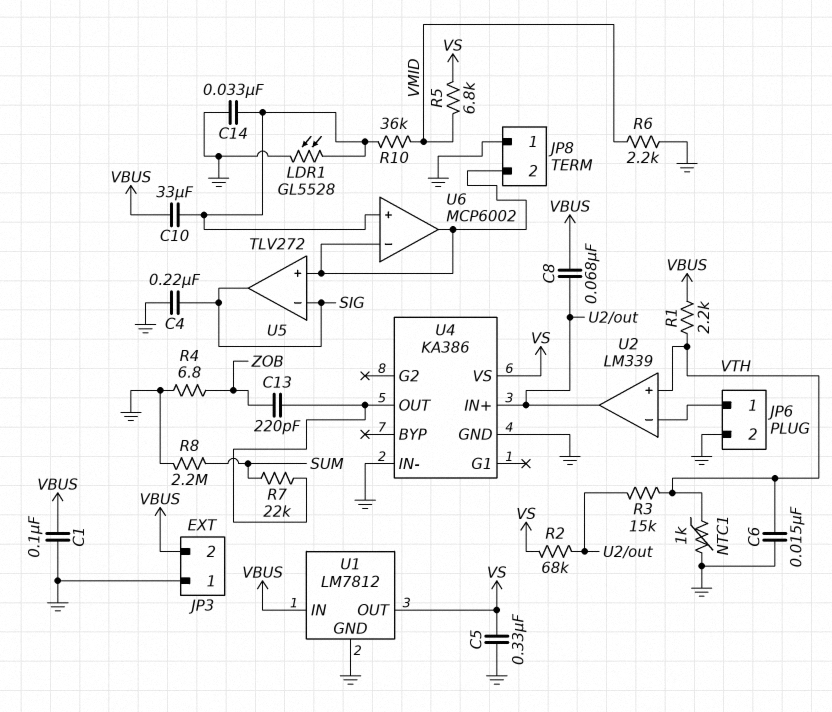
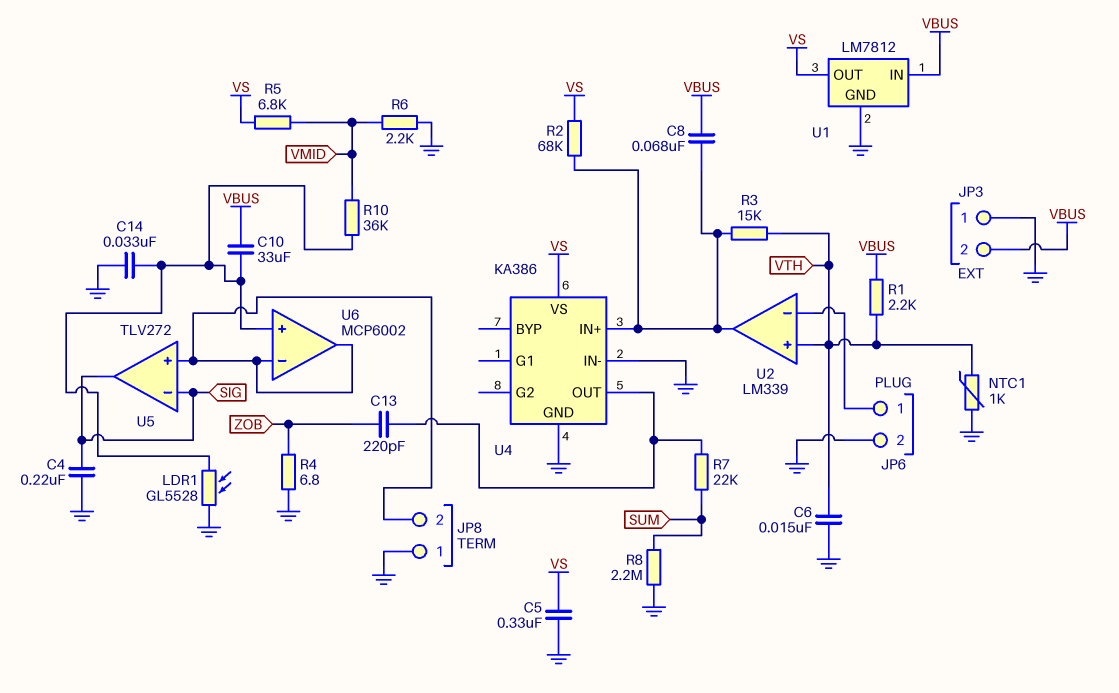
C1: 100nF (GND, VBUS) -> none

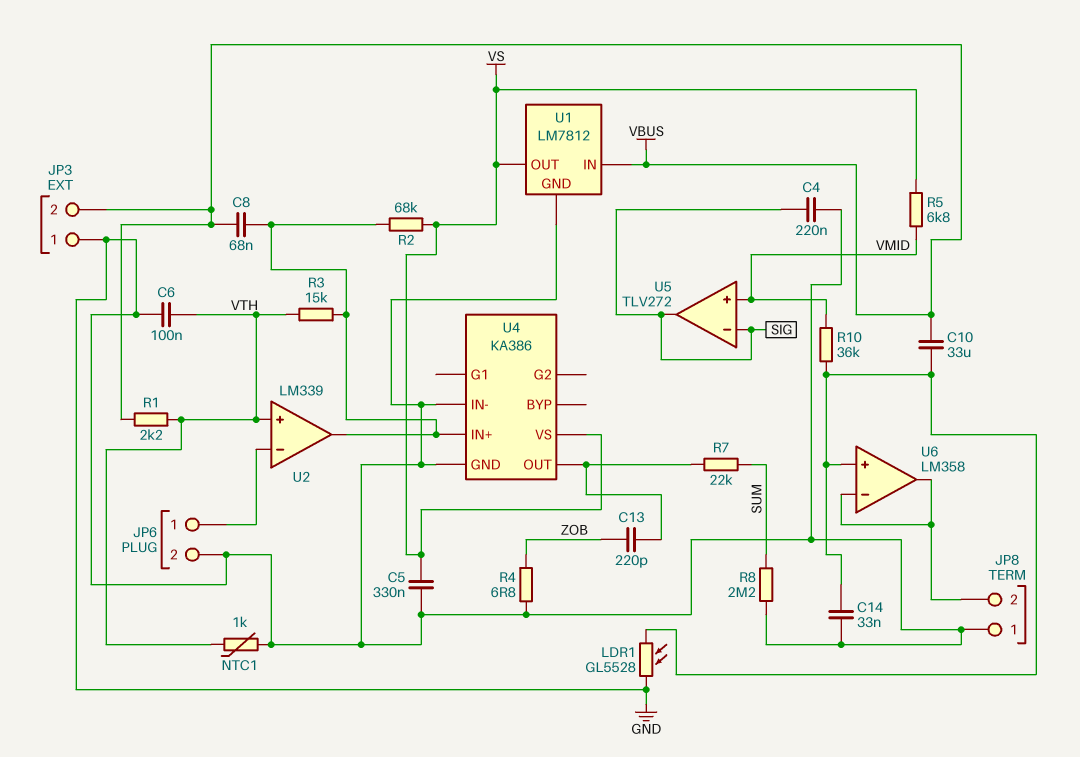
C6: 15nF (GND, VTH) -> 100nF (GND, VTH)
R6: 2.2k (GND, VMID) -> none
U5 pin in+: JP8/2 -> VMID
U6: MCP6002 -> LM358

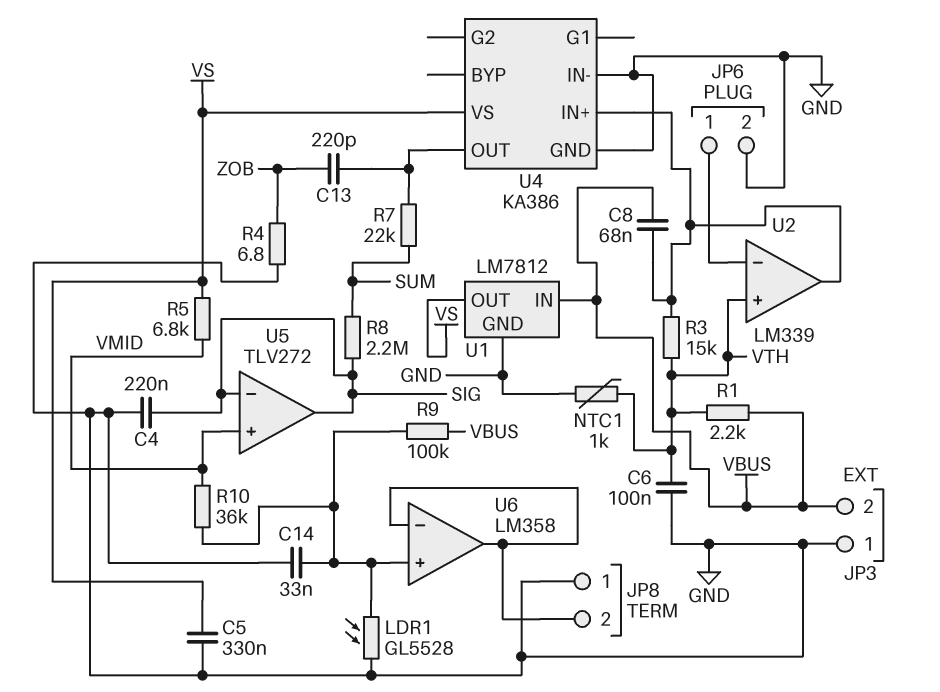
C10: 33uF (U6/in+, VBUS) -> none
R2: 68k (U2/out, VS) -> none
R8: 2.2M (GND, SUM) -> 2.2M (SIG, SUM)
R9: none -> 100k (U6/in+, VBUS)

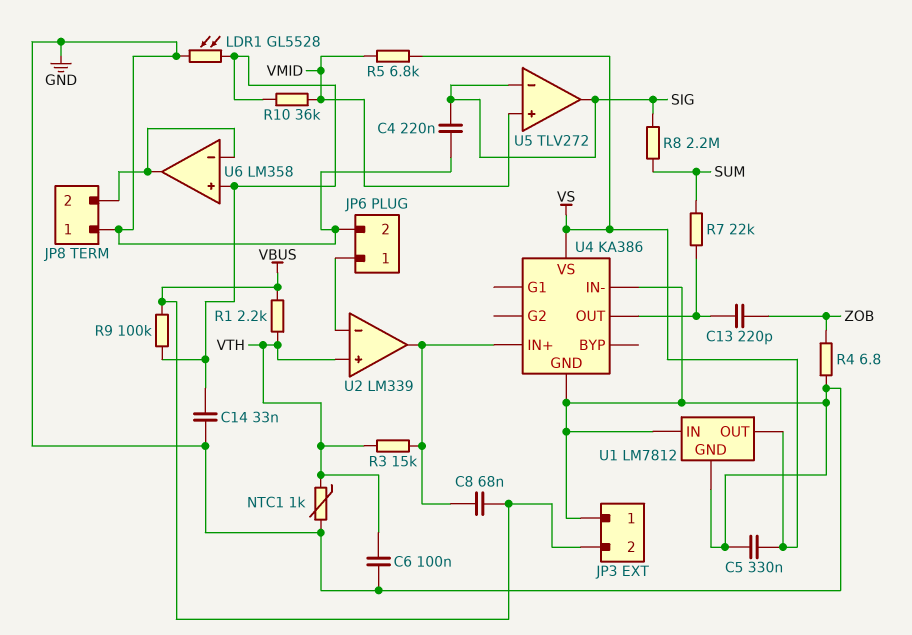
U1 pin IN: VBUS -> GND

